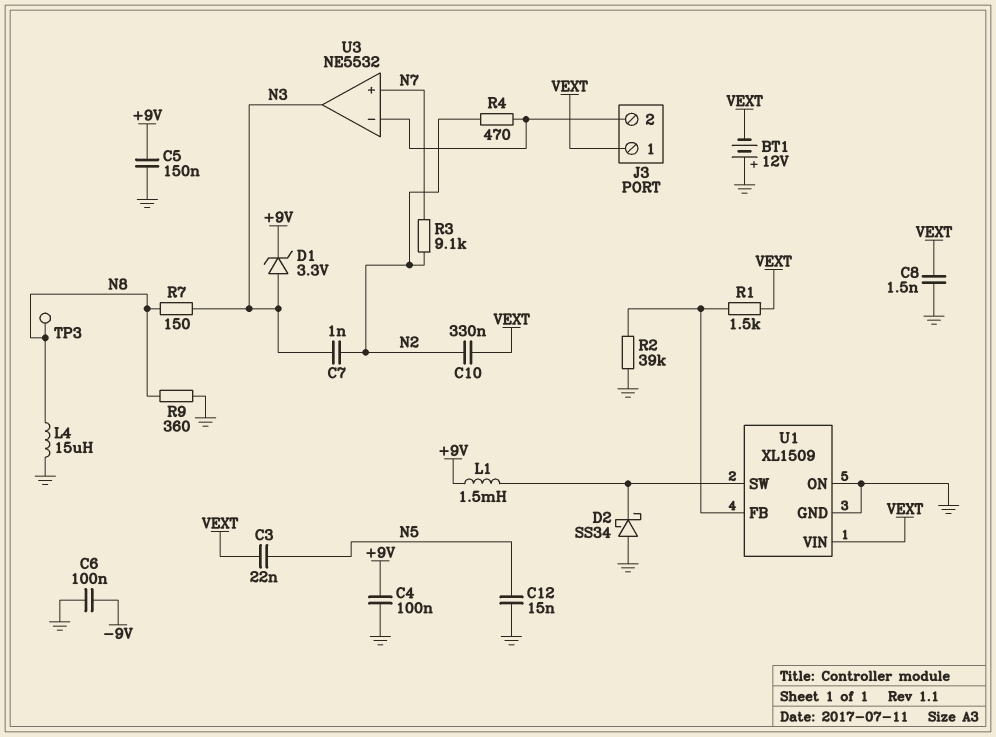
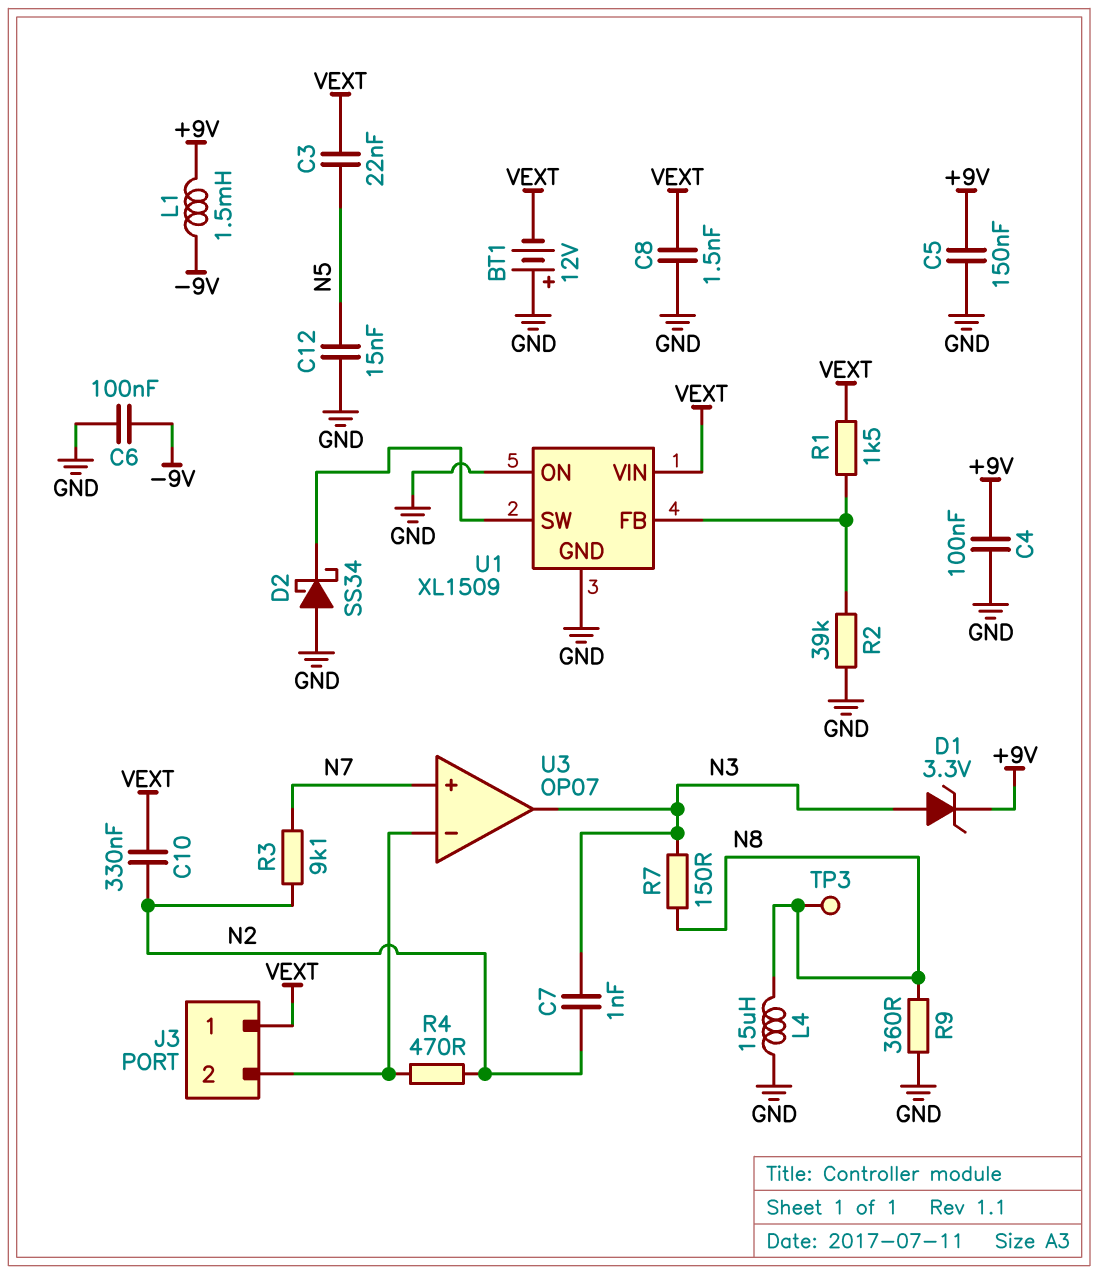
L1: 1.5mH (+9V, U1/SW) -> 1.5mH (+9V, -9V)
U3: NE5532 -> OP07

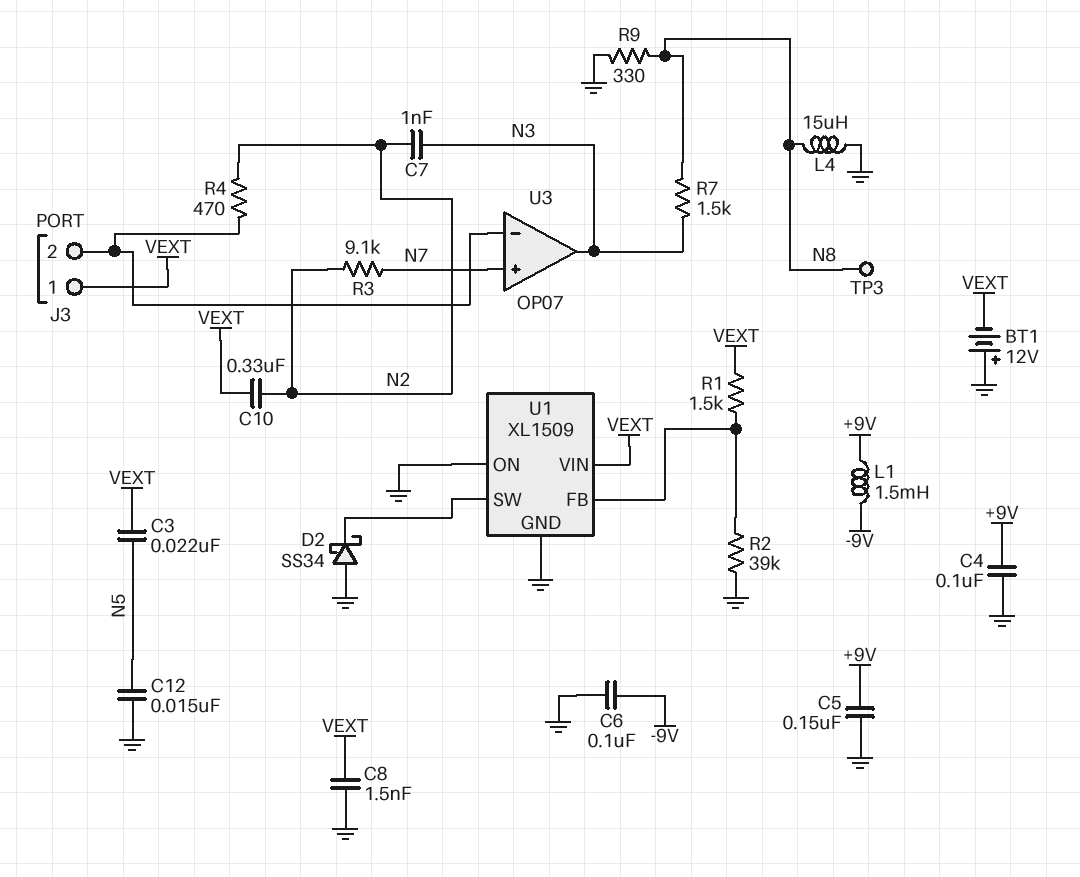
D1: zener 3.3V (A N3, K +9V) -> none
R7: 150 (N3, N8) -> 1.5k (N3, N8)
R9: 360 (GND, N8) -> 330 (GND, N8)

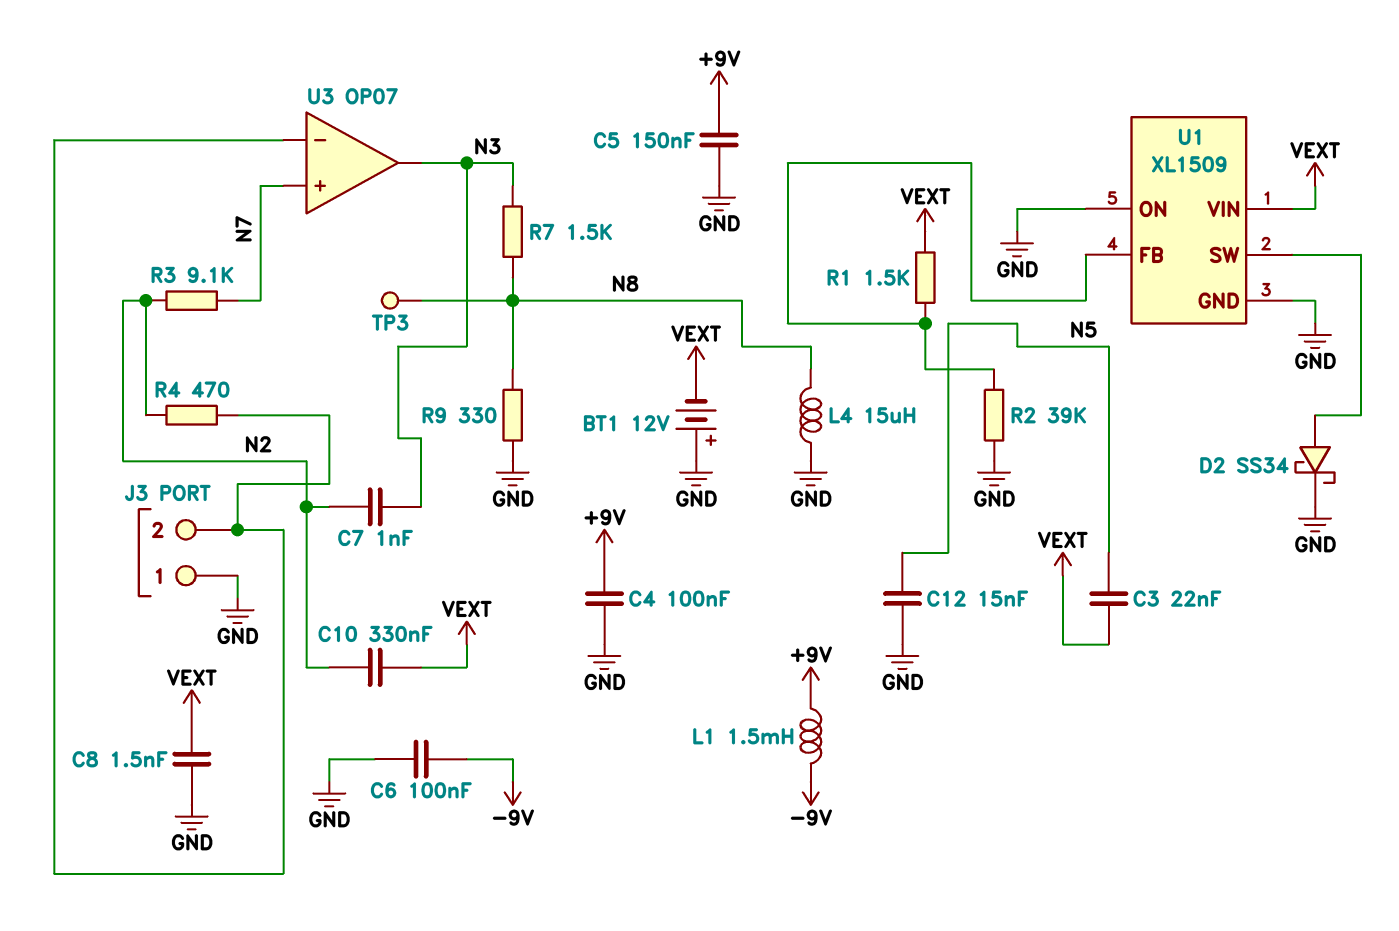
D2: schottky SS34 (A GND, K U1/SW) -> schottky SS34 (A U1/SW, K GND)
J3 pin 1: VEXT -> GND

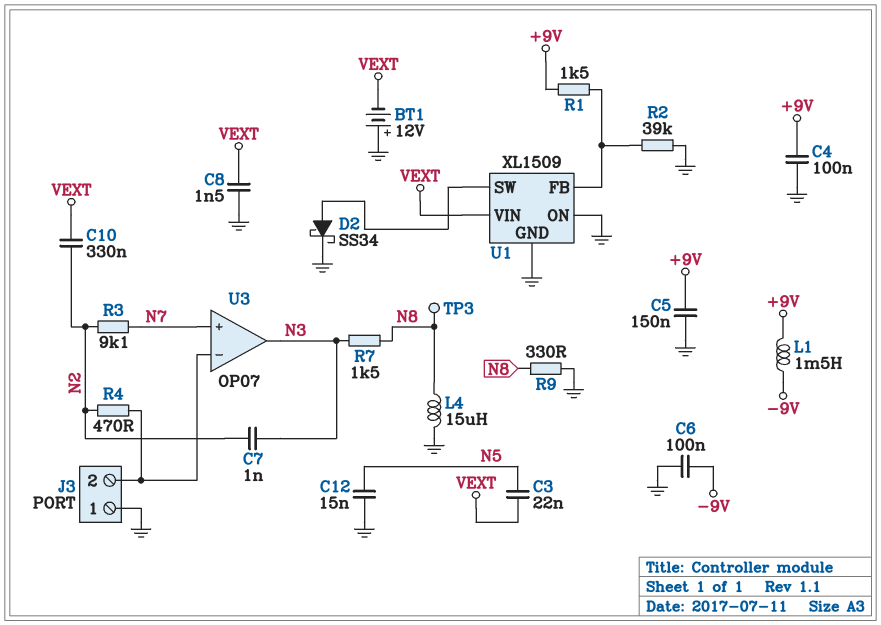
R1: 1.5k (U1/FB, VEXT) -> 1.5k (+9V, U1/FB)

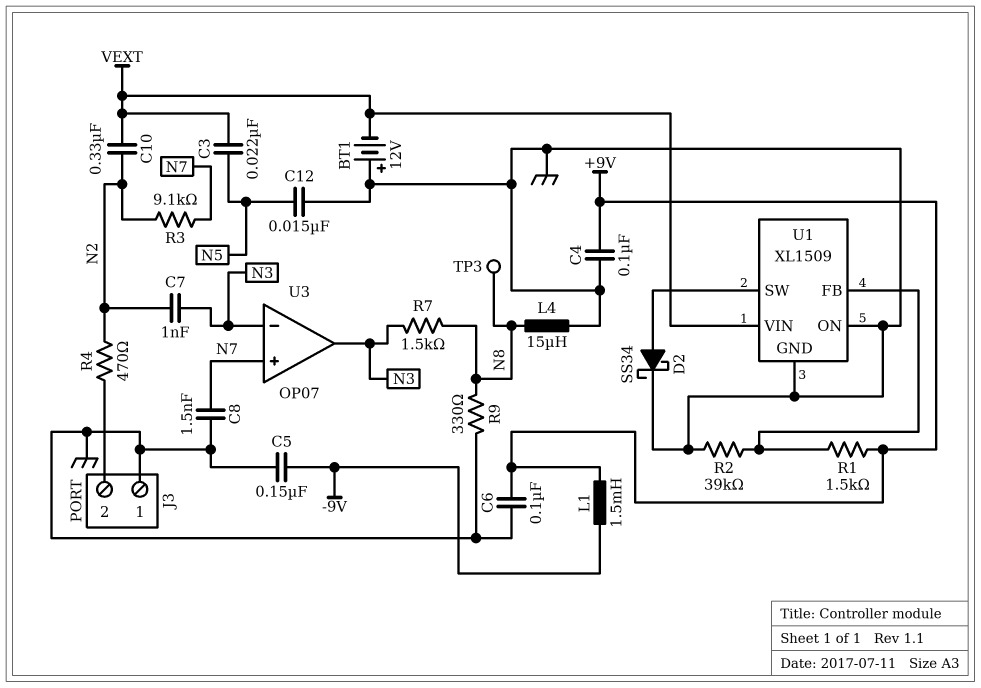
C5: 150nF (+9V, GND) -> 150nF (-9V, GND)
C6: 100nF (-9V, GND) -> 100nF (+9V, GND)
C8: 1.5nF (GND, VEXT) -> 1.5nF (GND, N7)
U3 pin in-: J3/2 -> N3

